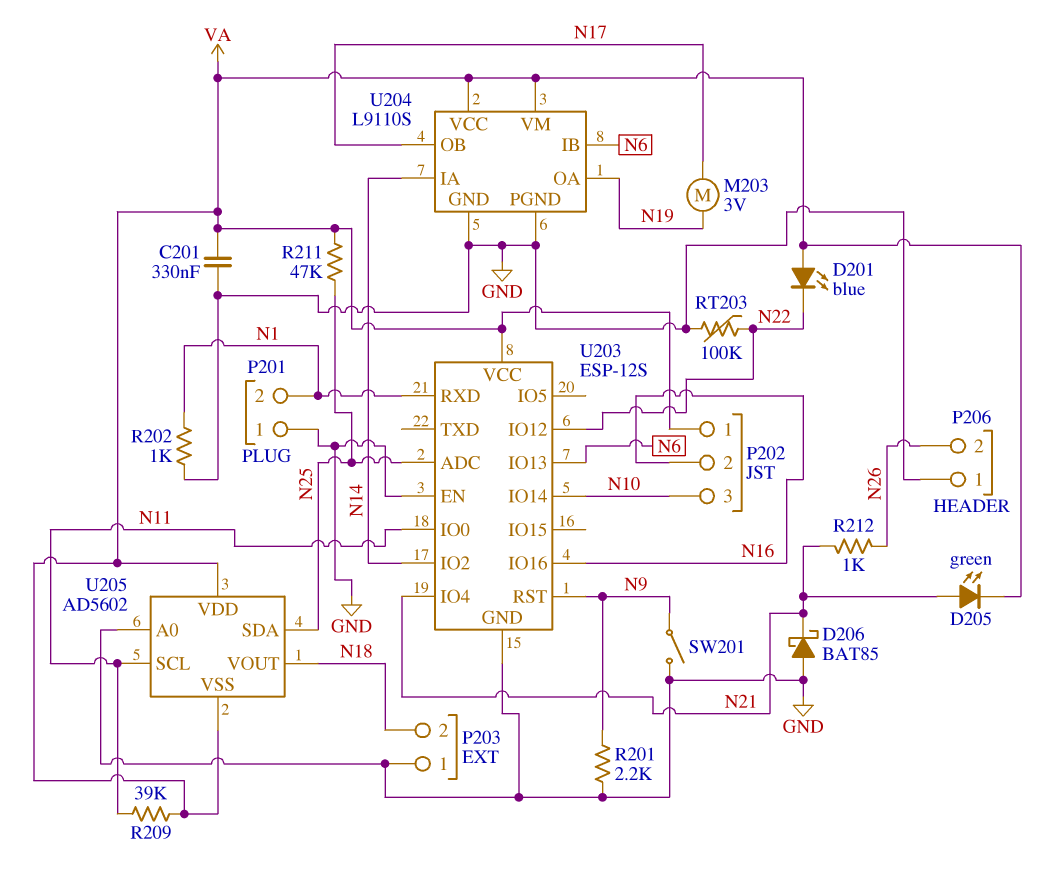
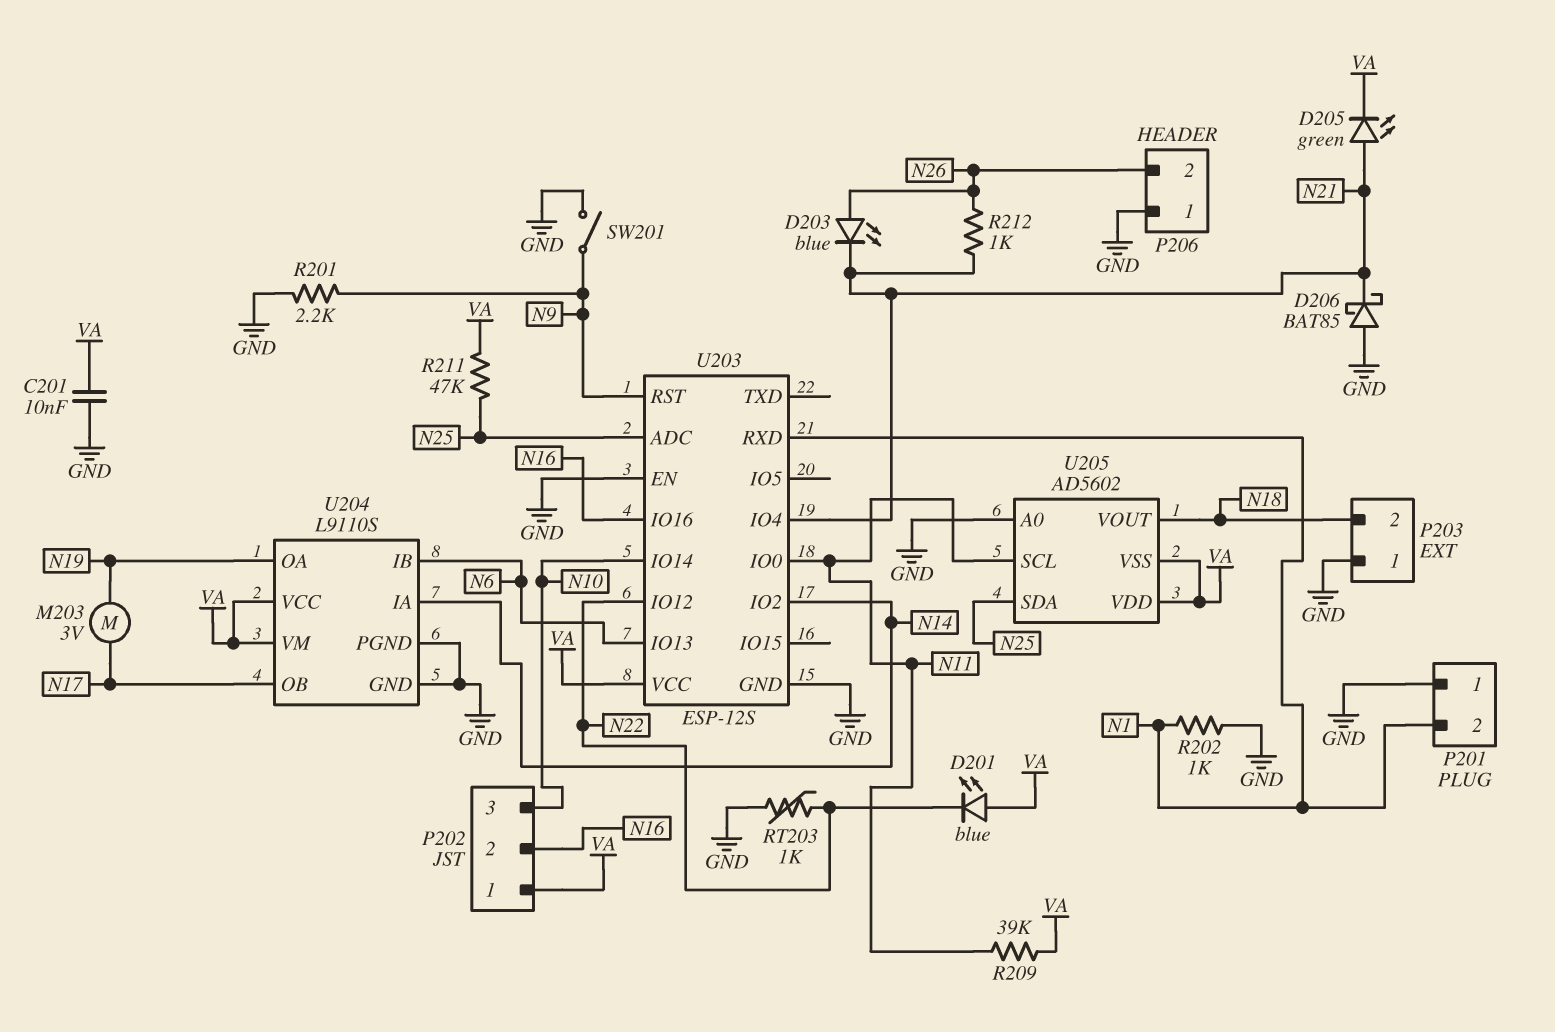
C201: 330nF (GND, VA) -> 10nF (GND, VA)
D203: none -> LED blue (A N26, K N21)
RT203: 100k (GND, N22) -> 1k (GND, N22)

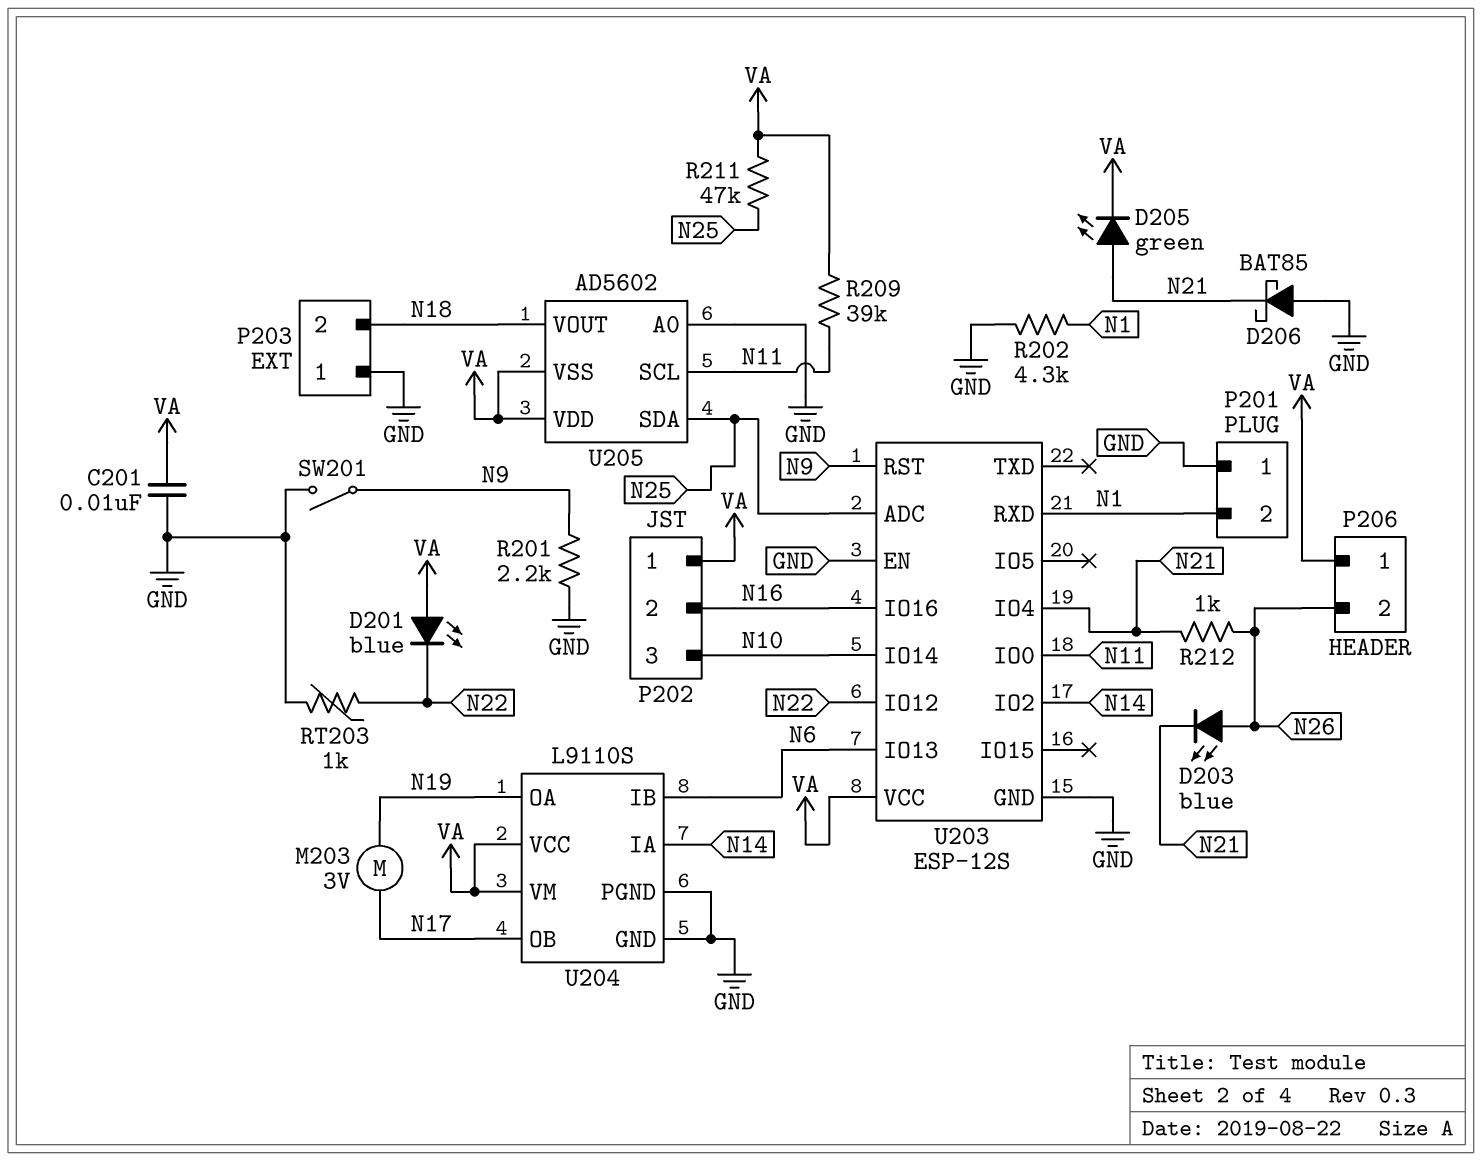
P206 pin 1: GND -> VA
R202: 1k (GND, N1) -> 4.3k (GND, N1)

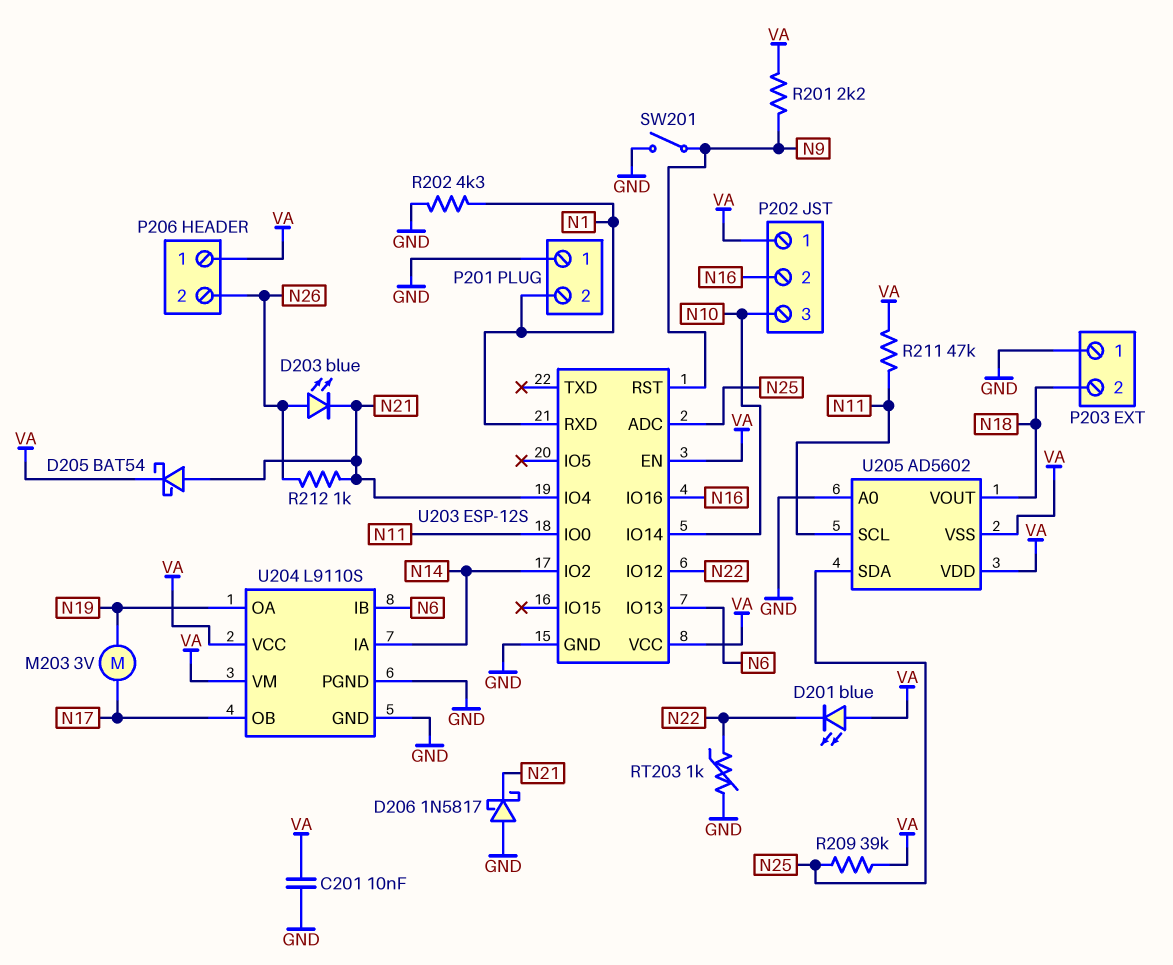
D205: LED green (A N21, K VA) -> schottky BAT54 (A N21, K VA)
D206: schottky BAT85 (A GND, K N21) -> schottky 1N5817 (A GND, K N21)
R201: 2.2k (GND, N9) -> 2.2k (N9, VA)
R209: 39k (N11, VA) -> 39k (N25, VA)
R211: 47k (N25, VA) -> 47k (N11, VA)
U203 pin EN: GND -> VA

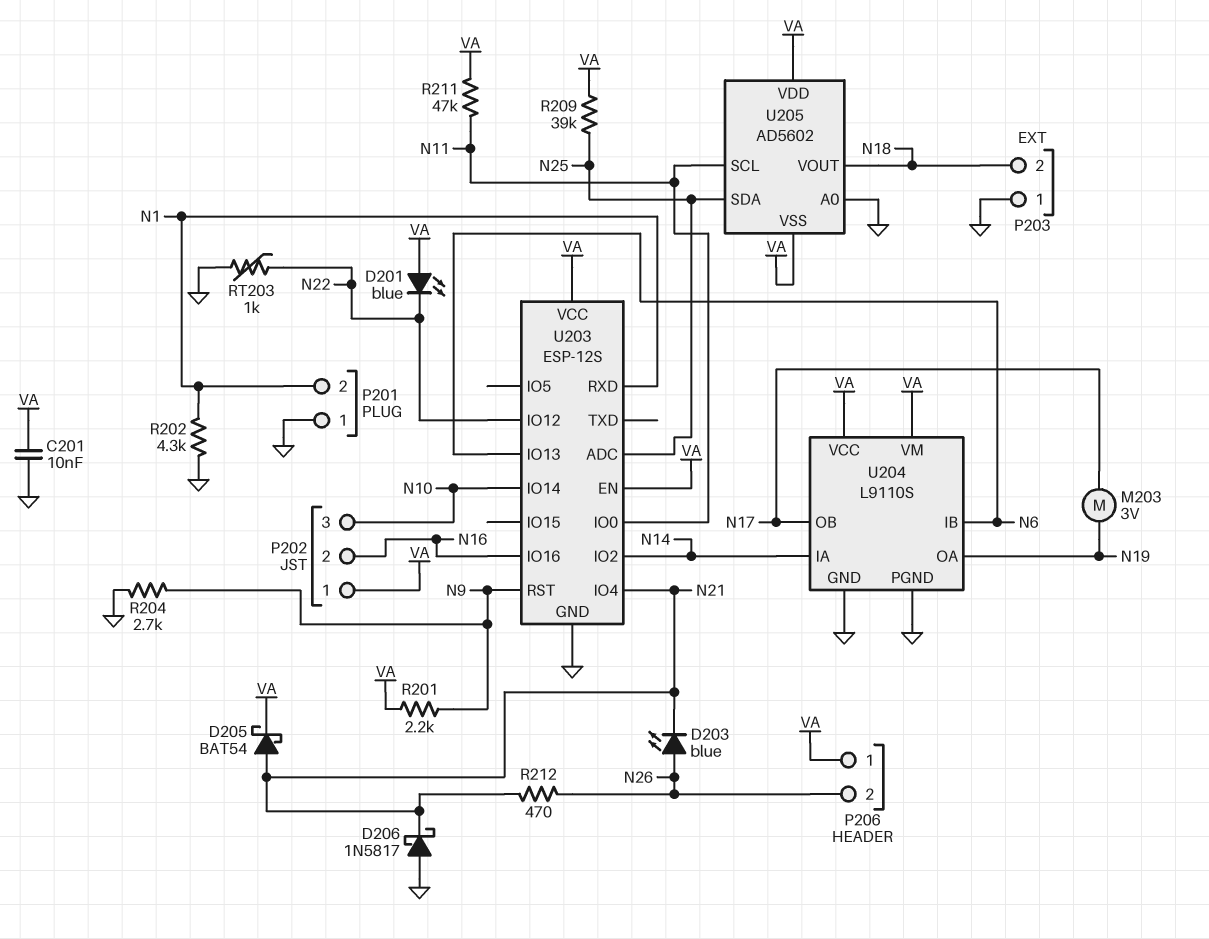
R204: none -> 2.7k (GND, N9)
R212: 1k (N21, N26) -> 470 (N21, N26)
SW201: switch (GND, N9) -> none

